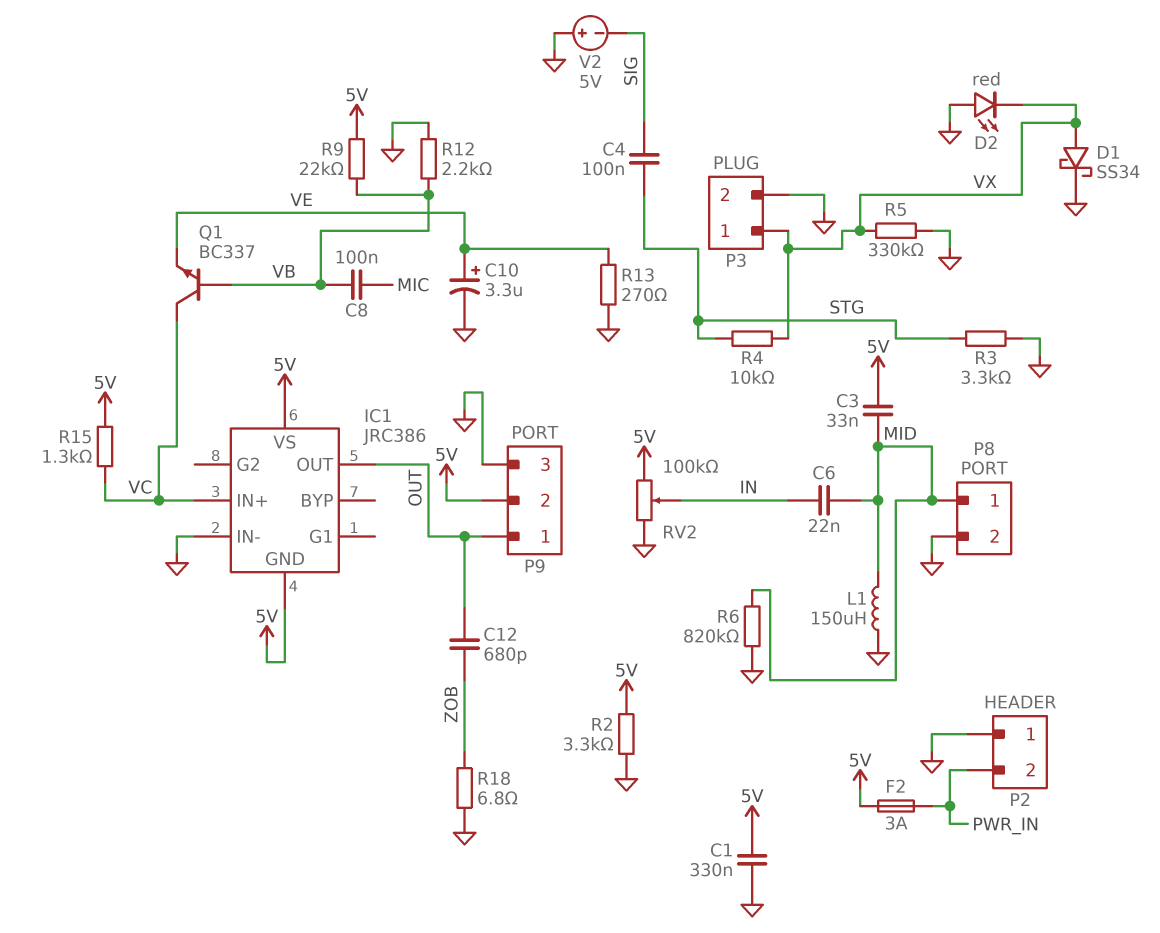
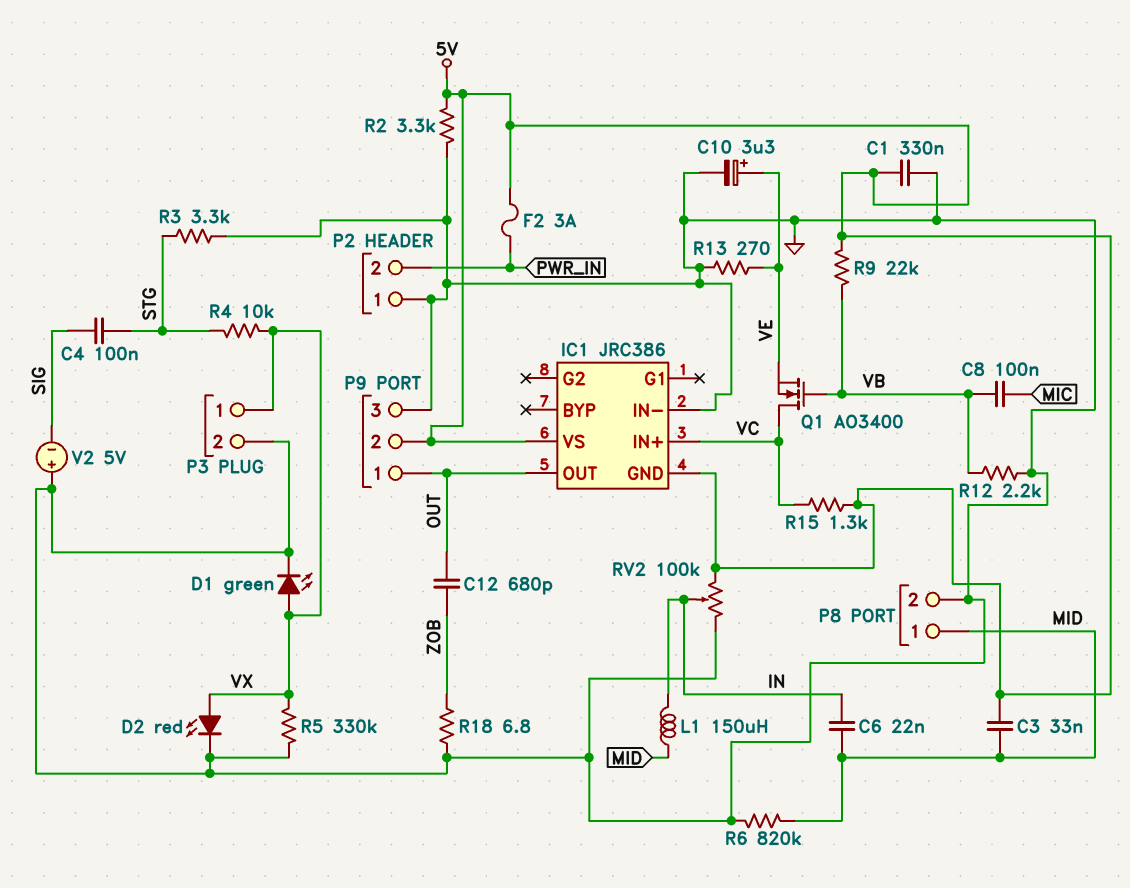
D1: schottky SS34 (A VX, K GND) -> LED green (A VX, K GND)
D2: LED red (A GND, K VX) -> LED red (A VX, K GND)
L1: 150uH (GND, MID) -> 150uH (IN, MID)
Q1: NPN BC337 (B VB, C VC, E VE) -> NMOS AO3400 (G VB, D VC, S VE)

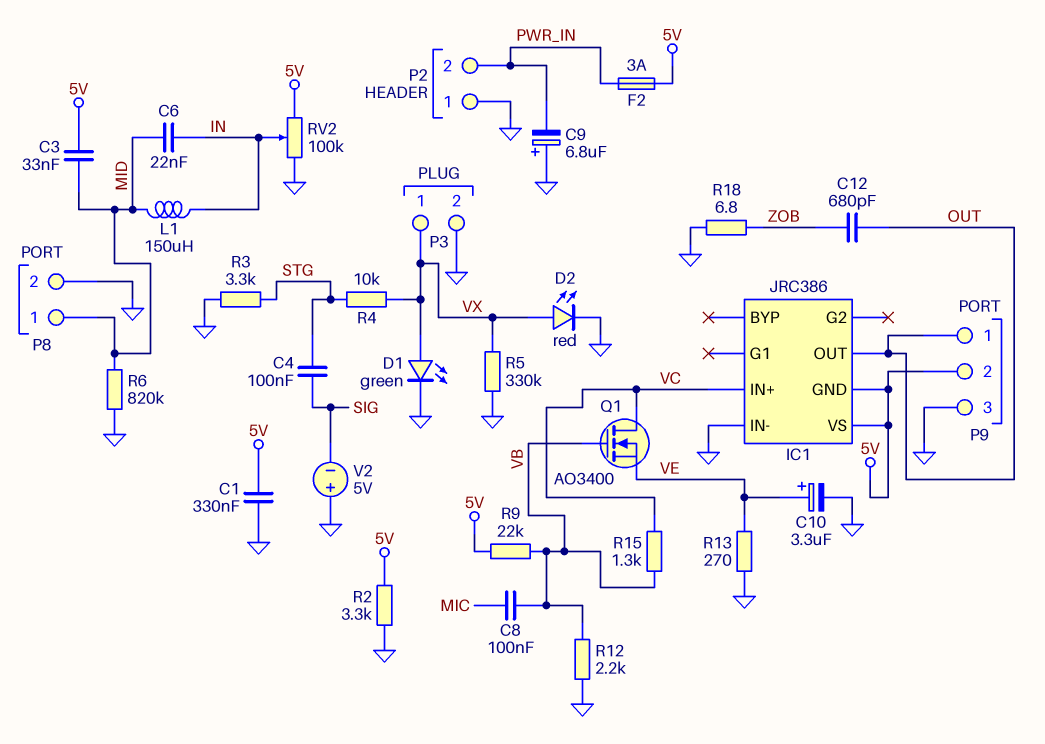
C9: none -> 6.8uF (plus GND, minus PWR_IN)
R15: 1.3k (5V, VC) -> 1.3k (VB, VC)

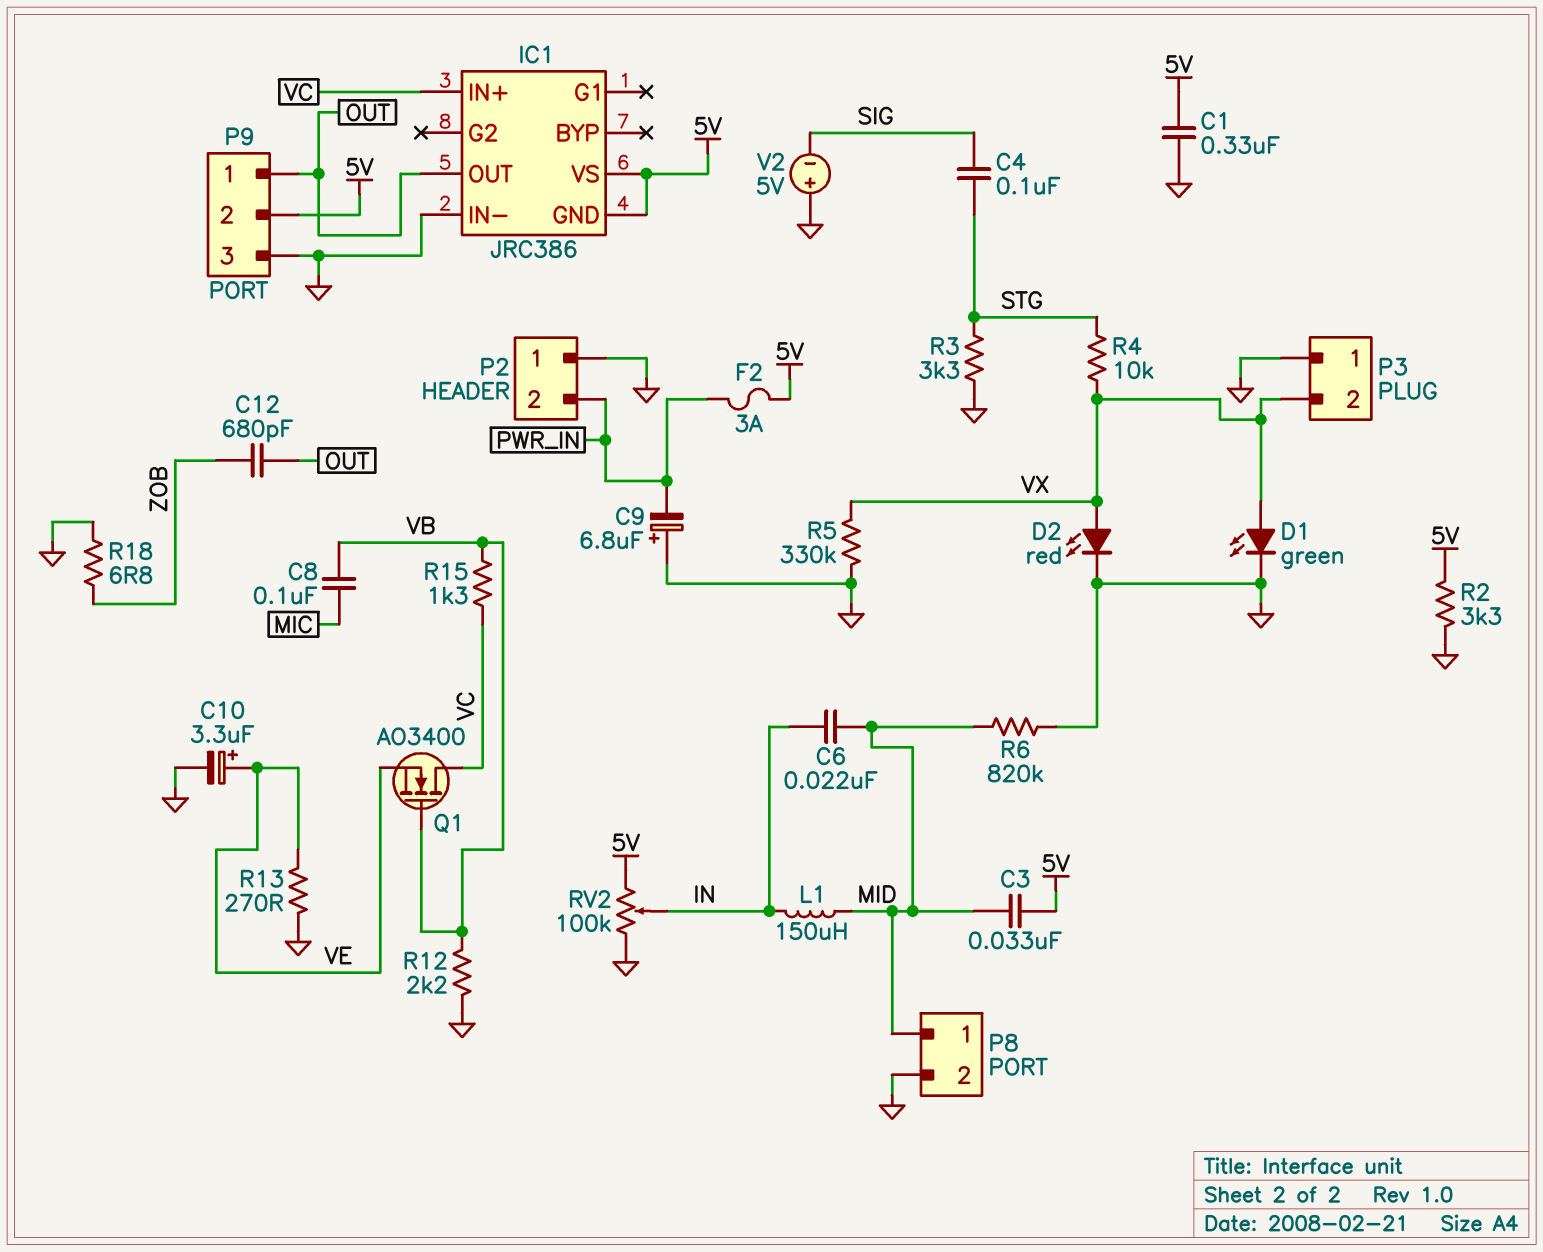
P3 pin 1: VX -> GND
P3 pin 2: GND -> VX
R9: 22k (5V, VB) -> none

